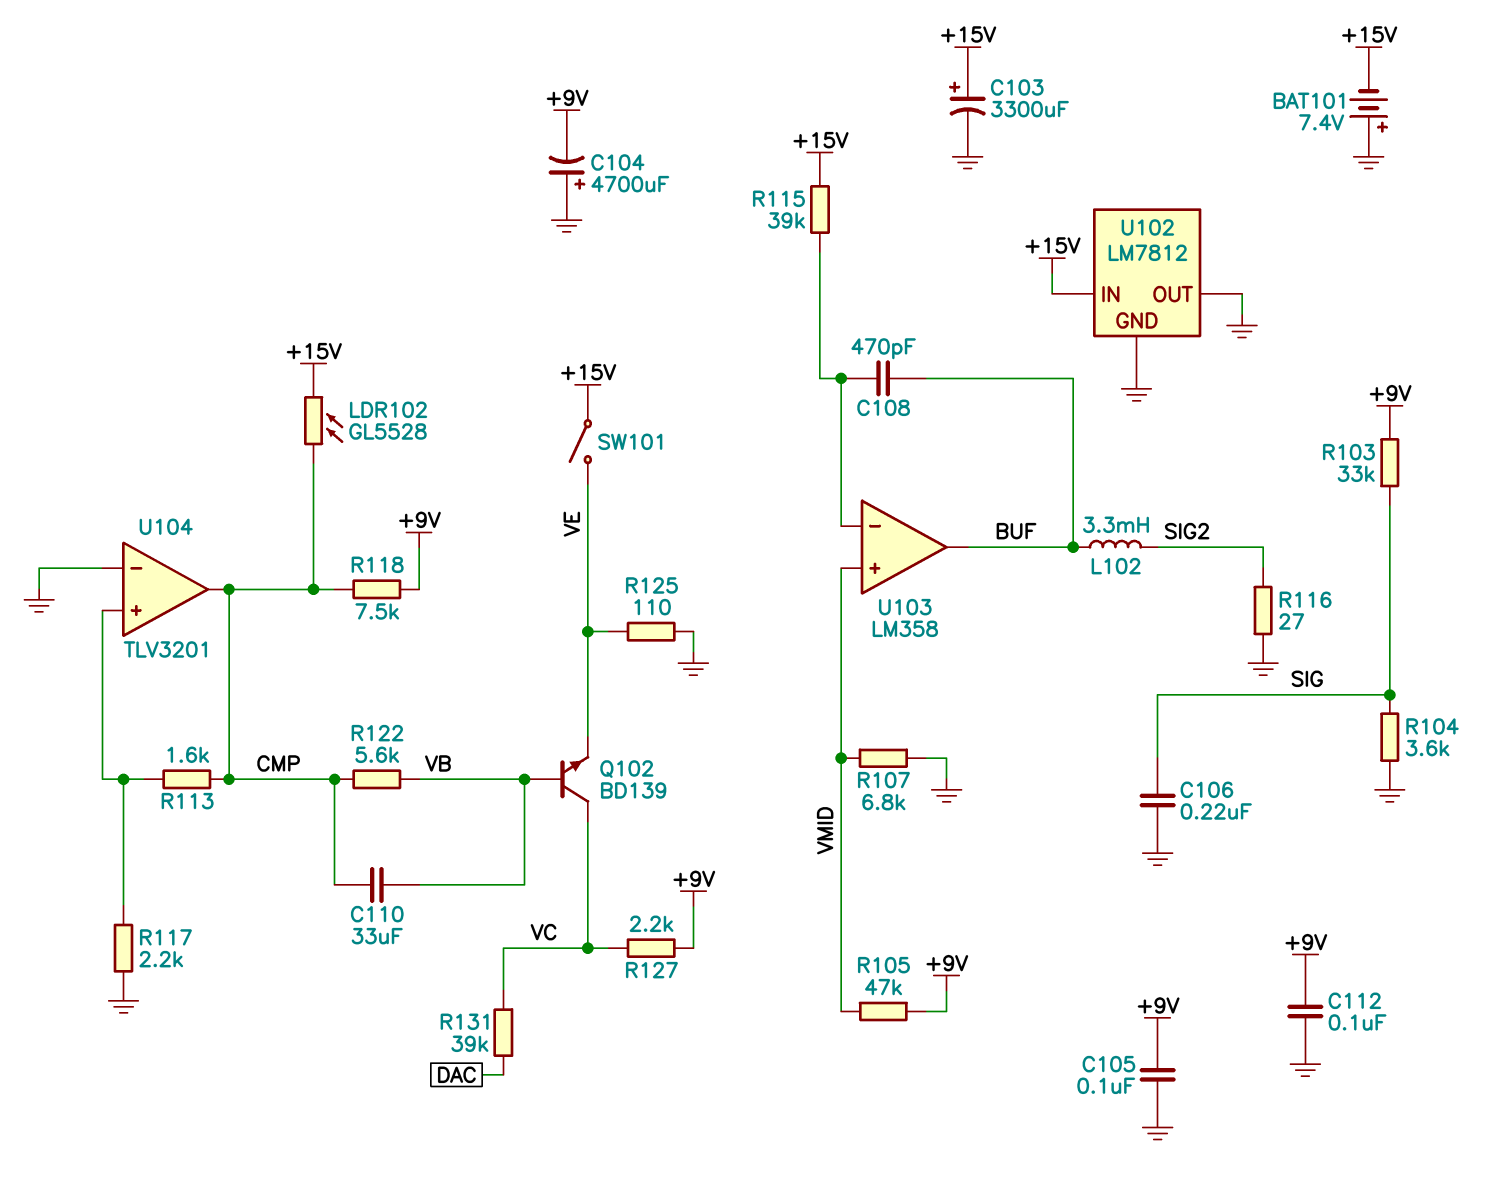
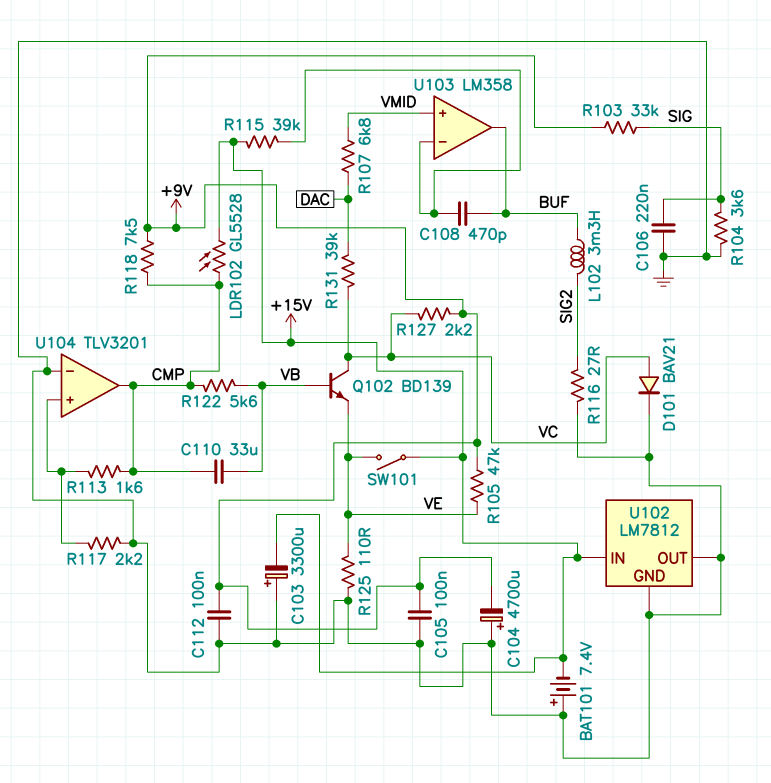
C103: 3300uF (plus +15V, minus GND) -> 3300uF (plus GND, minus +15V)
D101: none -> diode BAV21 (A VC, K GND)
R105: 47k (+9V, VMID) -> 47k (+9V, VE)
R107: 6.8k (GND, VMID) -> 6.8k (DAC, VMID)

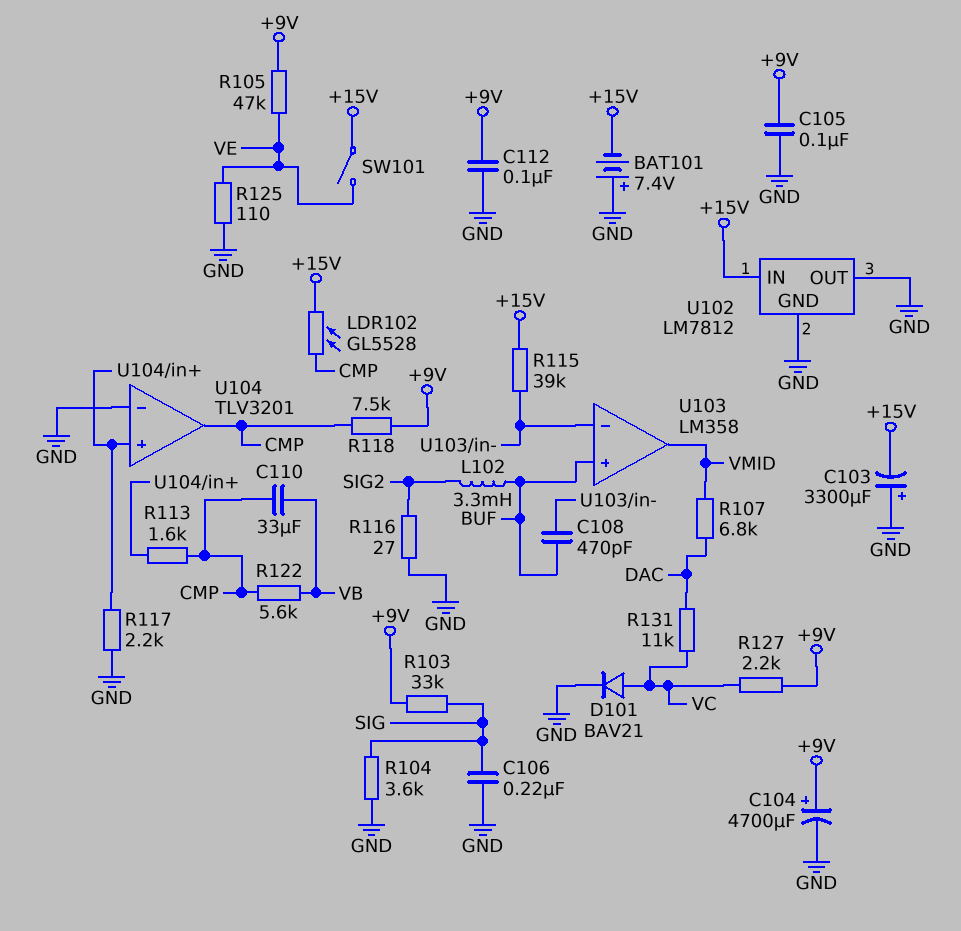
C104: 4700uF (plus GND, minus +9V) -> 4700uF (plus +9V, minus GND)
Q102: NPN BD139 (B VB, C VC, E VE) -> none
R131: 39k (DAC, VC) -> 11k (DAC, VC)
U103 pin in+: VMID -> BUF
U103 pin out: BUF -> VMID

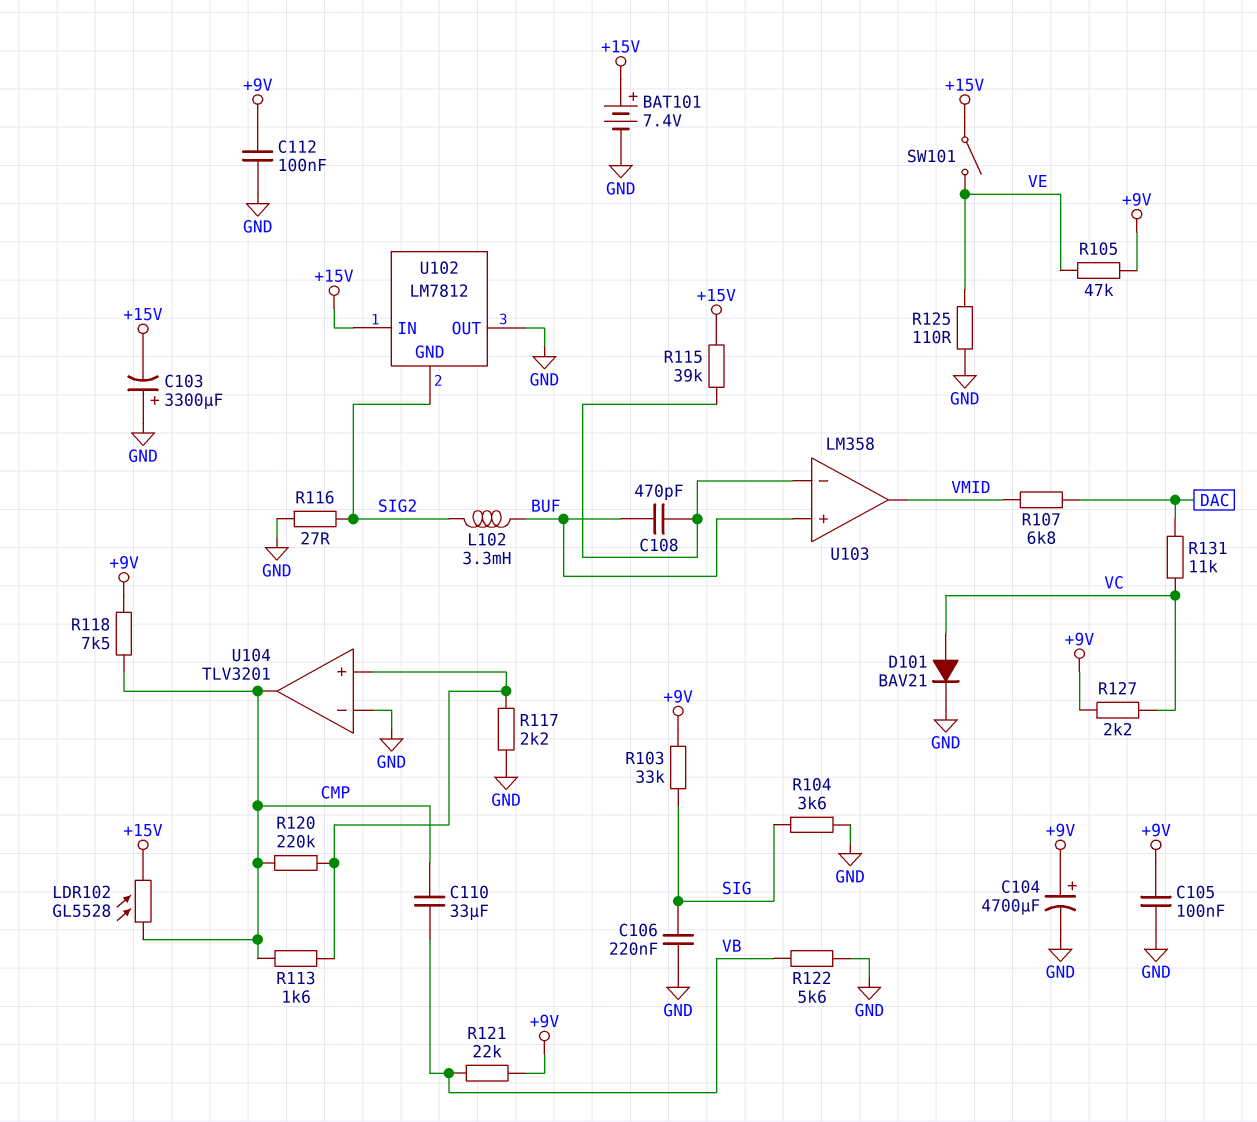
BAT101: 7.4V (plus GND, minus +15V) -> 7.4V (plus +15V, minus GND)
R120: none -> 220k (CMP, U104/in+)
R121: none -> 22k (+9V, VB)
R122: 5.6k (CMP, VB) -> 5.6k (GND, VB)
U102 pin GND: GND -> SIG2

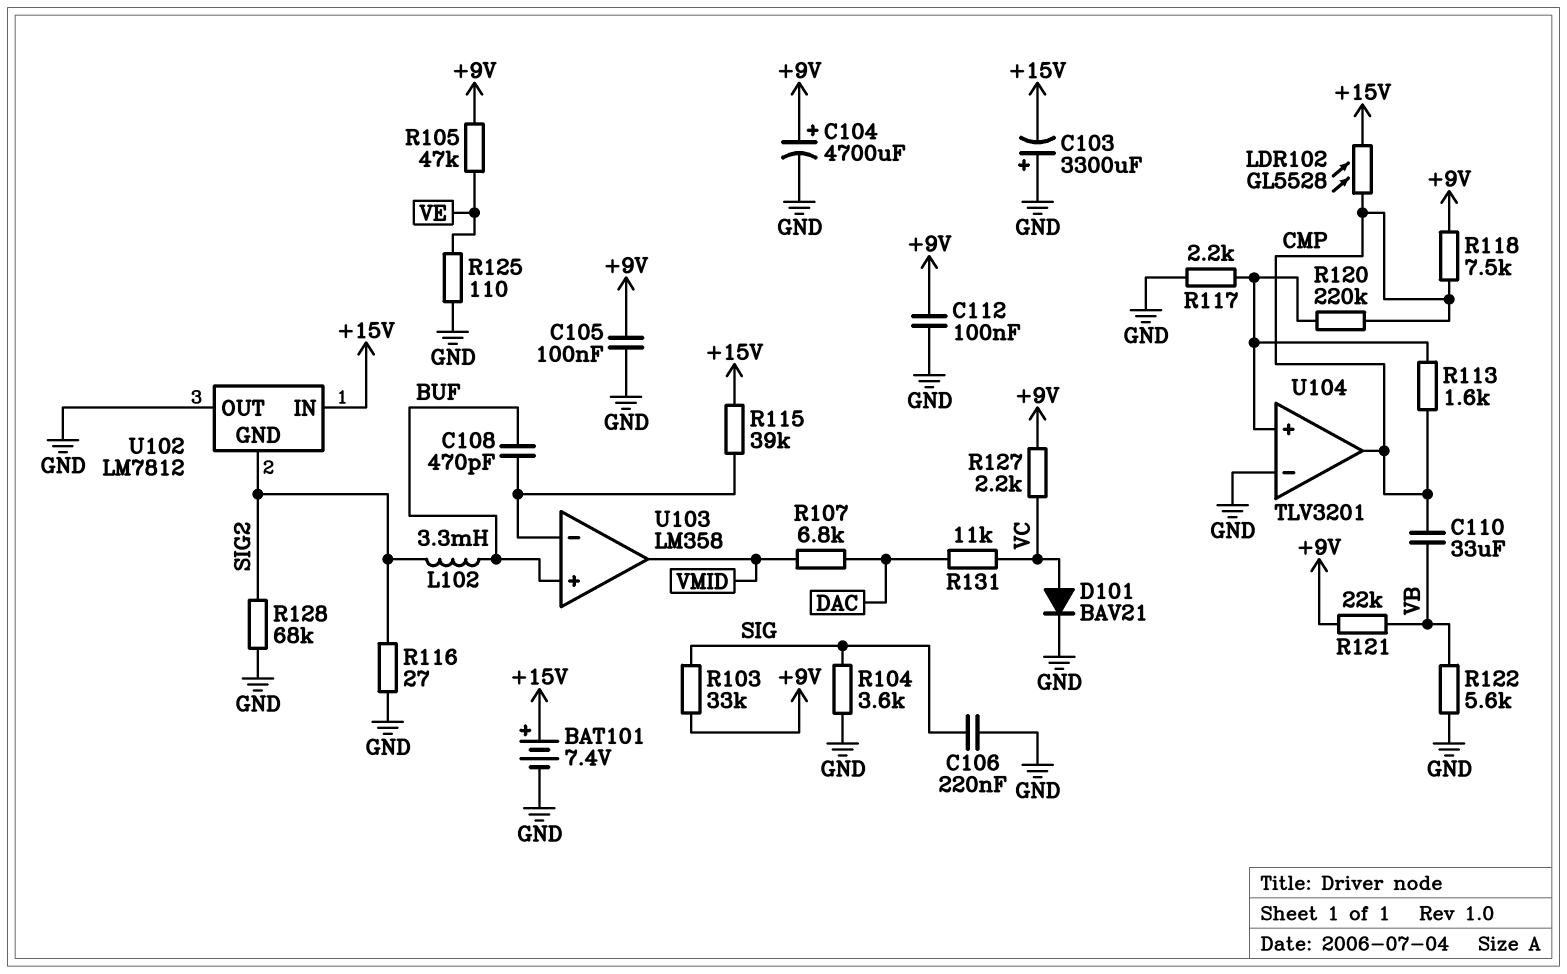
R128: none -> 68k (GND, SIG2)
SW101: switch (+15V, VE) -> none

